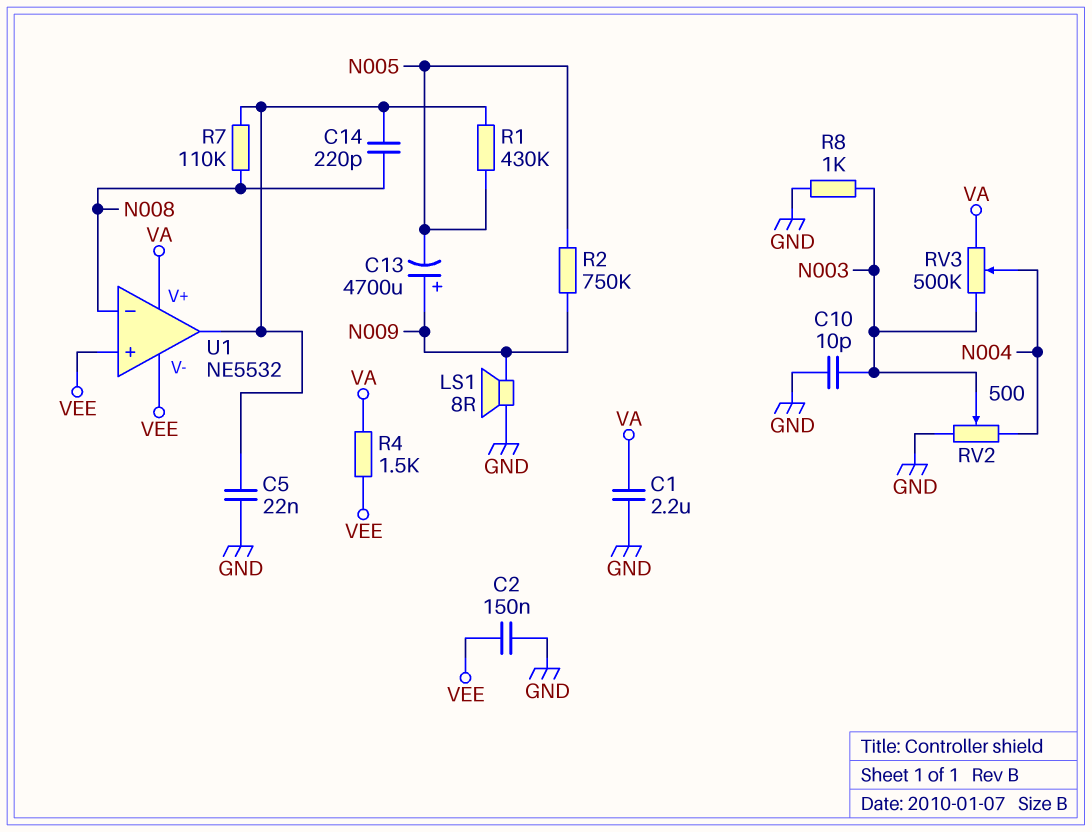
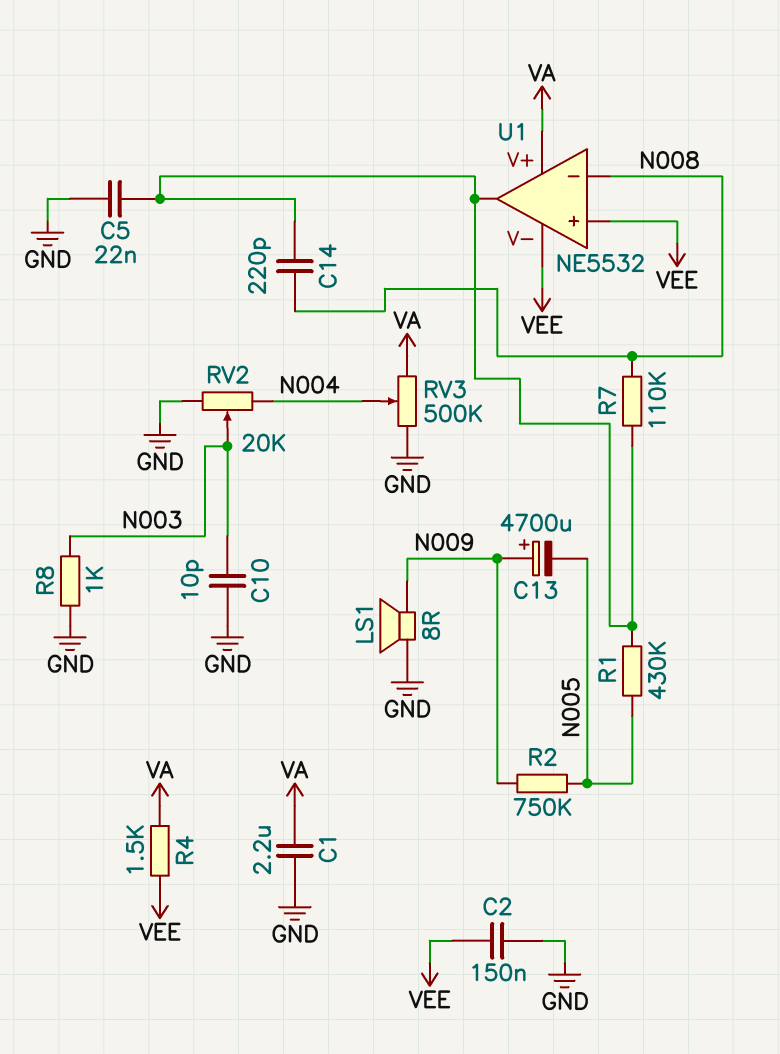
RV2: 500 (GND, N004, wiper N003) -> 20k (GND, N004, wiper N003)
RV3: 500k (N003, VA, wiper N004) -> 500k (GND, VA, wiper N004)

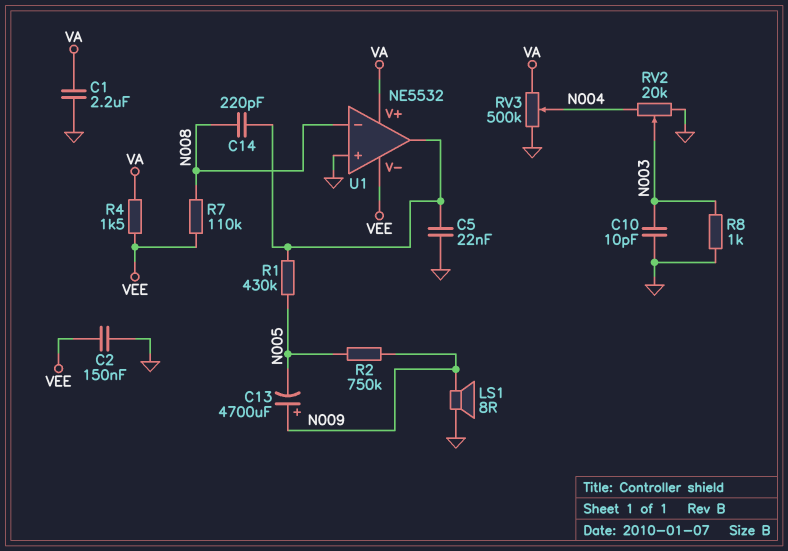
R7: 110k (N008, U1/out) -> 110k (N008, VEE)
U1 pin in+: VEE -> GND

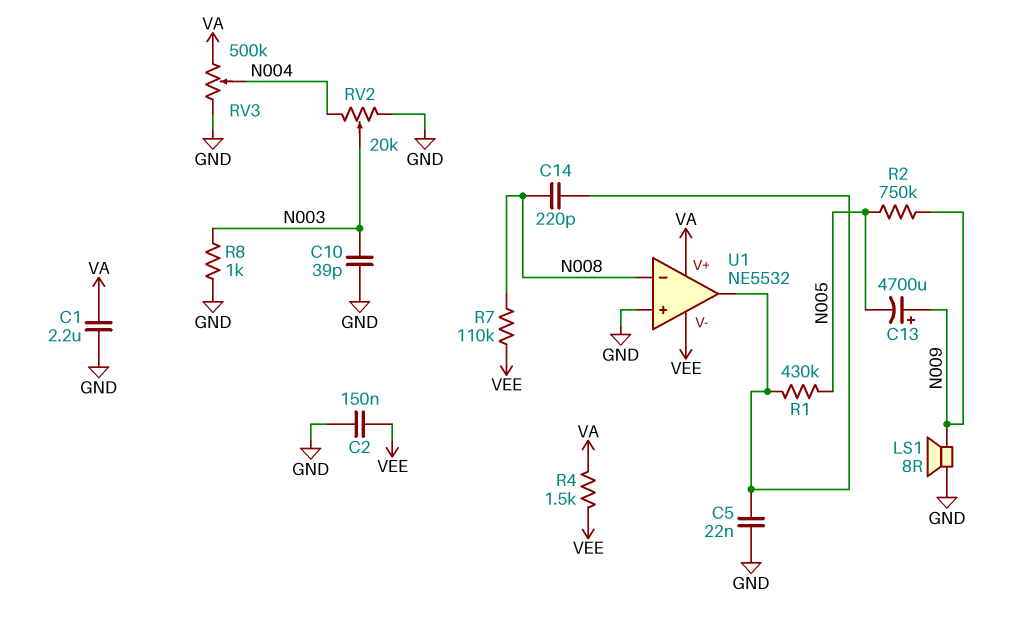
C10: 10pF (GND, N003) -> 39pF (GND, N003)

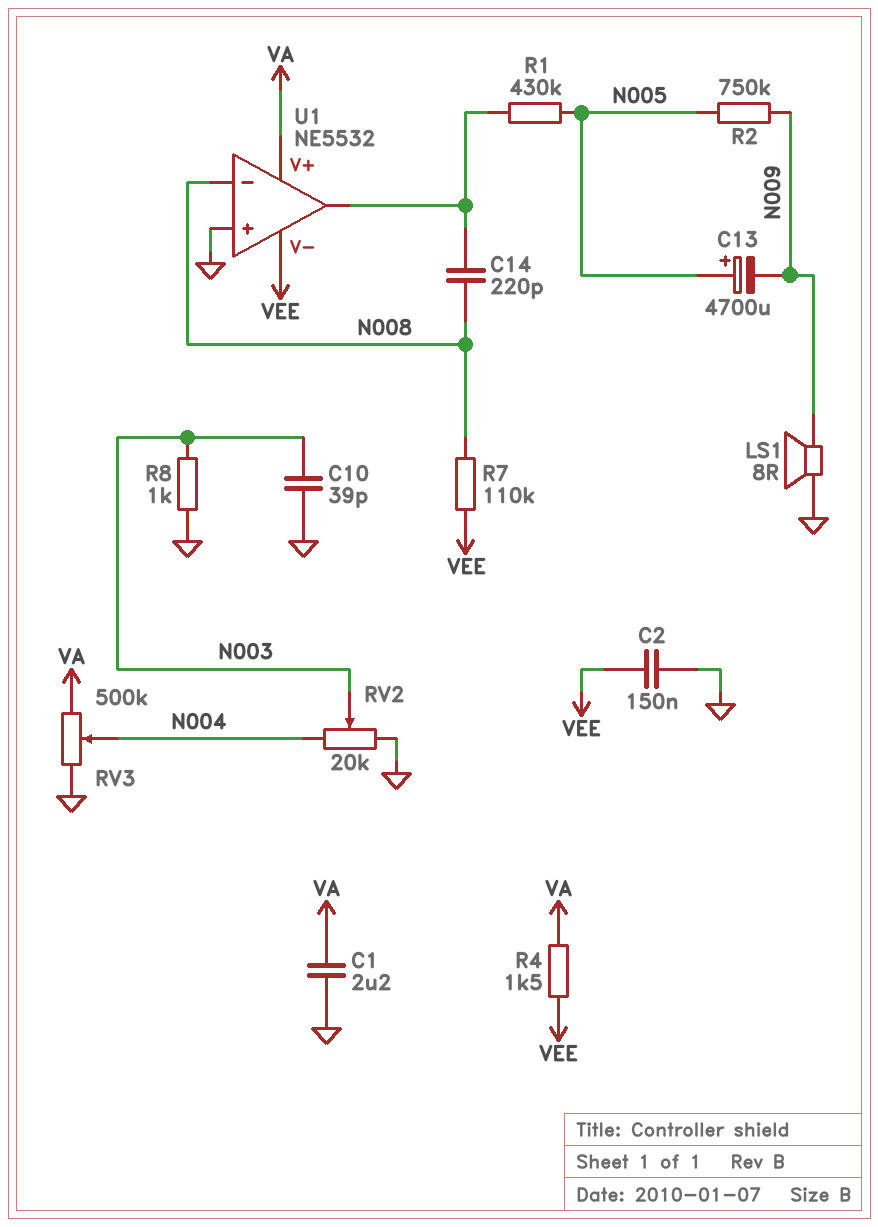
C5: 22nF (GND, U1/out) -> none
C13: 4700uF (plus N009, minus N005) -> 4700uF (plus N005, minus N009)

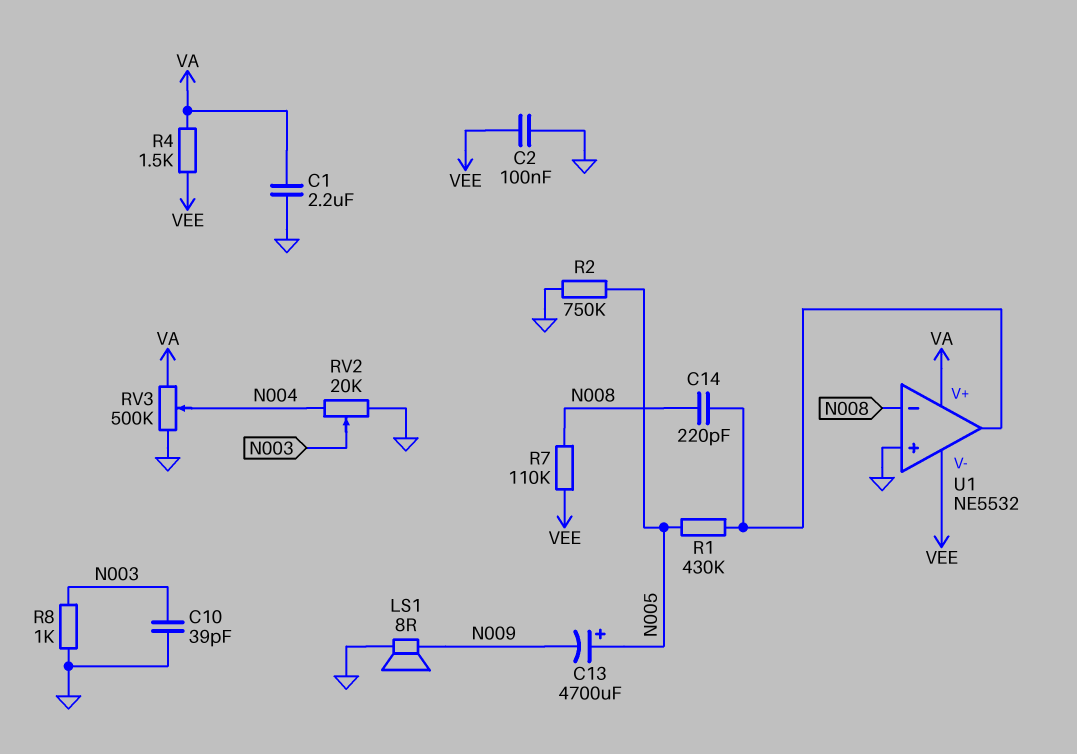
C2: 150nF (GND, VEE) -> 100nF (GND, VEE)
R2: 750k (N005, N009) -> 750k (GND, N005)

